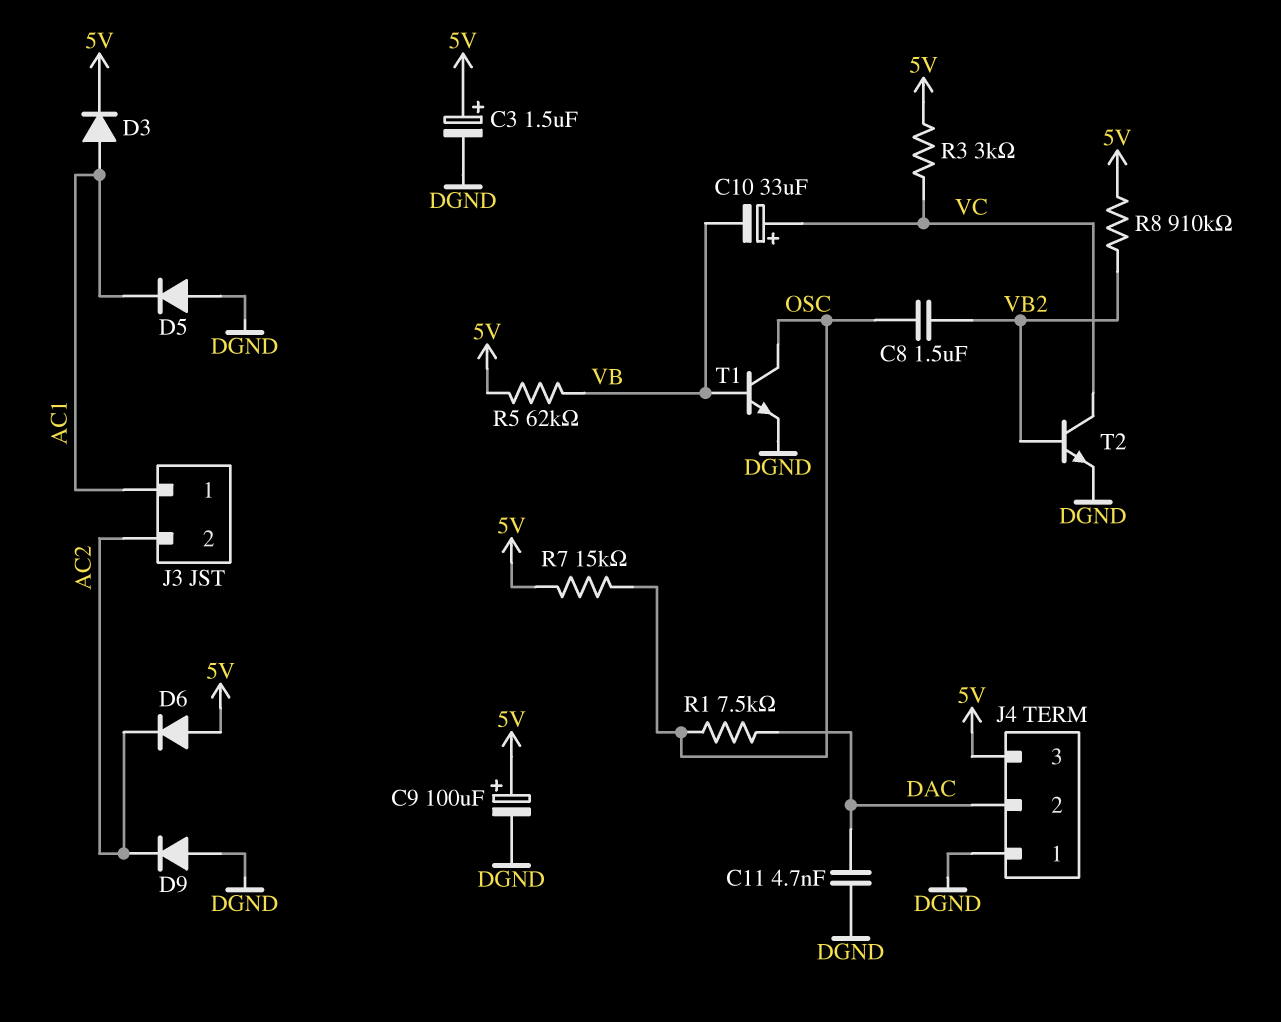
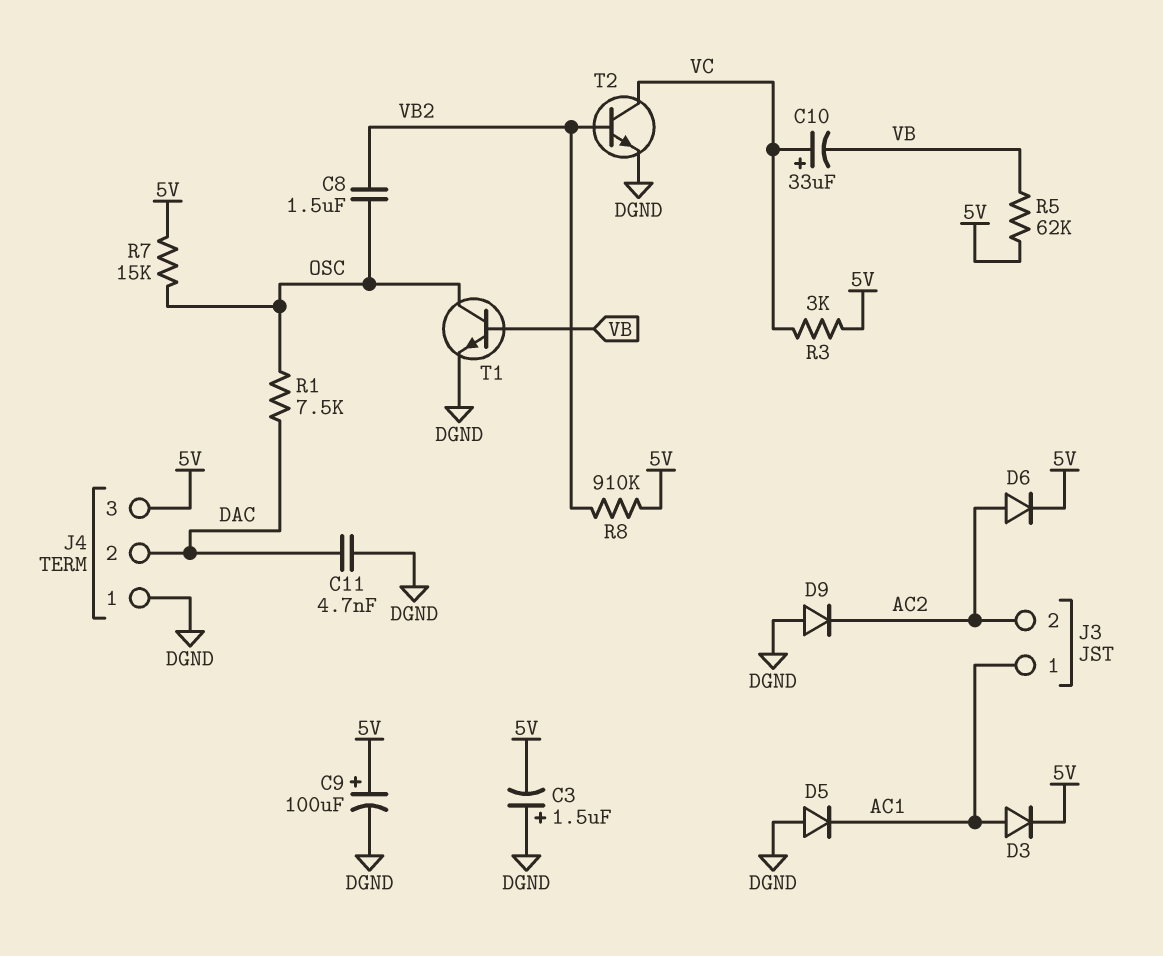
C3: 1.5uF (plus 5V, minus DGND) -> 1.5uF (plus DGND, minus 5V)
D6: diode (A 5V, K AC2) -> diode (A AC2, K 5V)

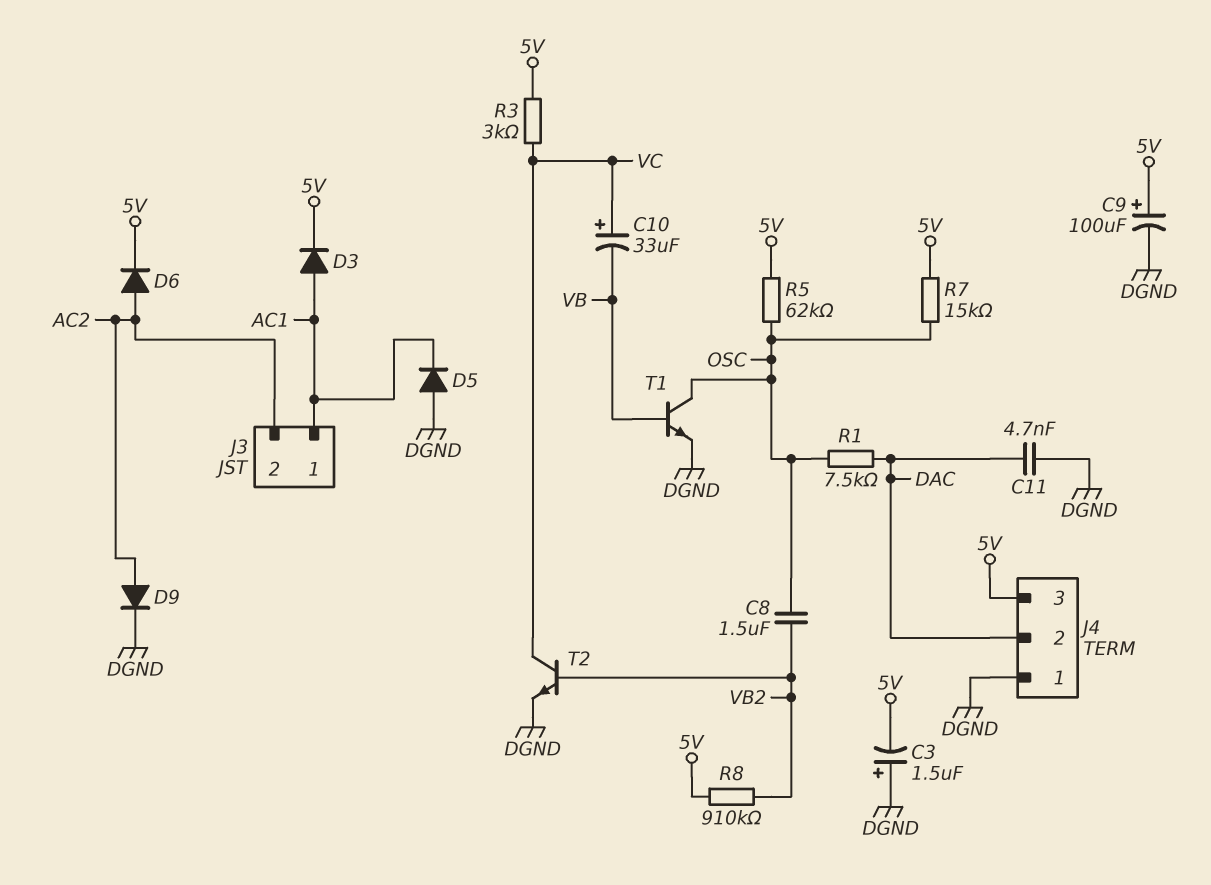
D9: diode (A DGND, K AC2) -> diode (A AC2, K DGND)
R5: 62k (5V, VB) -> 62k (5V, OSC)

